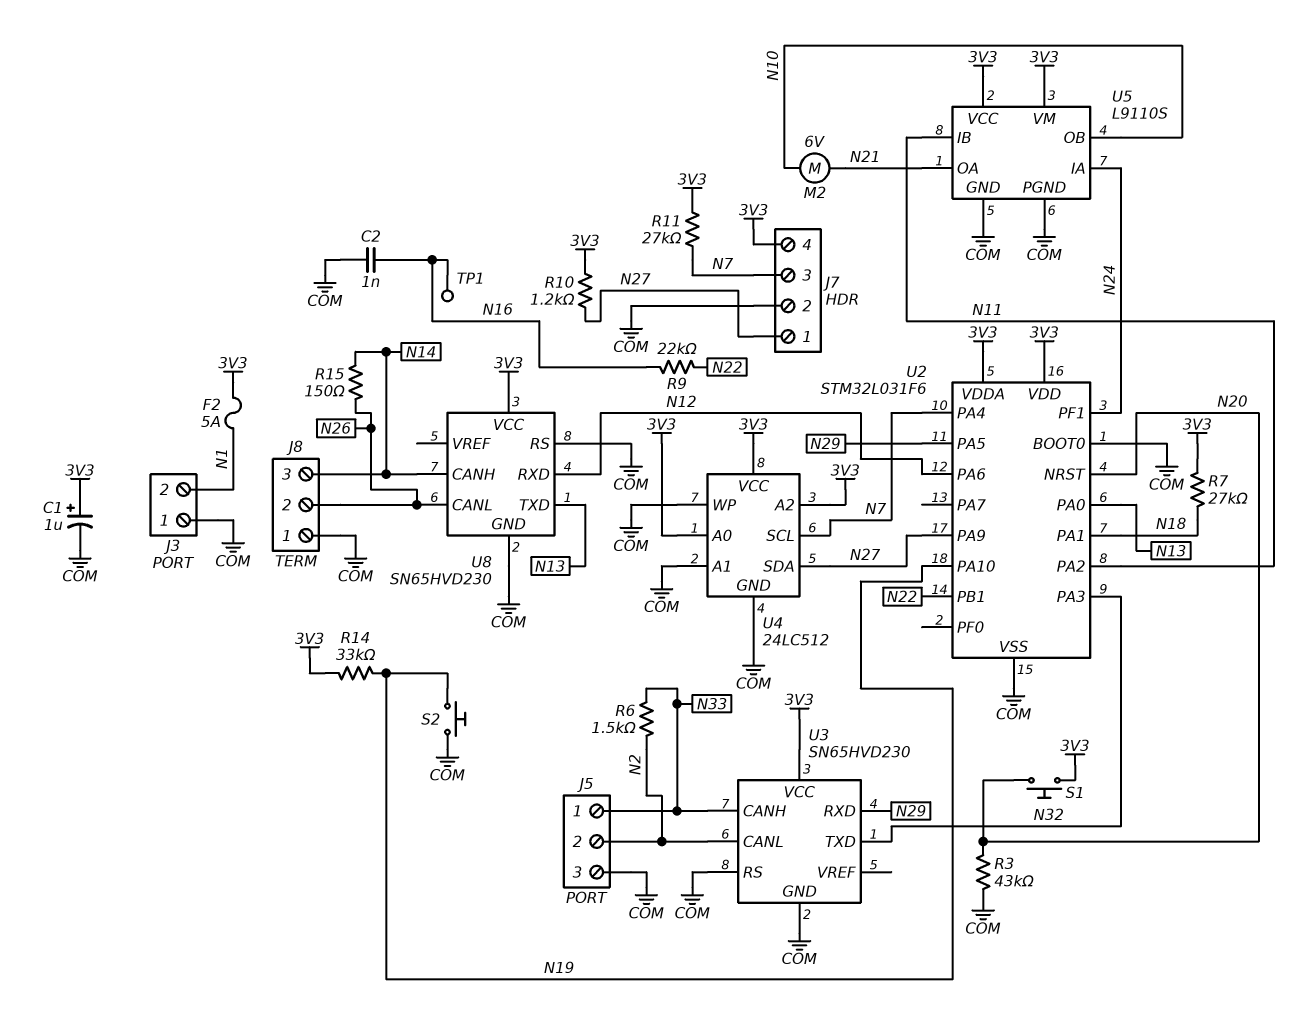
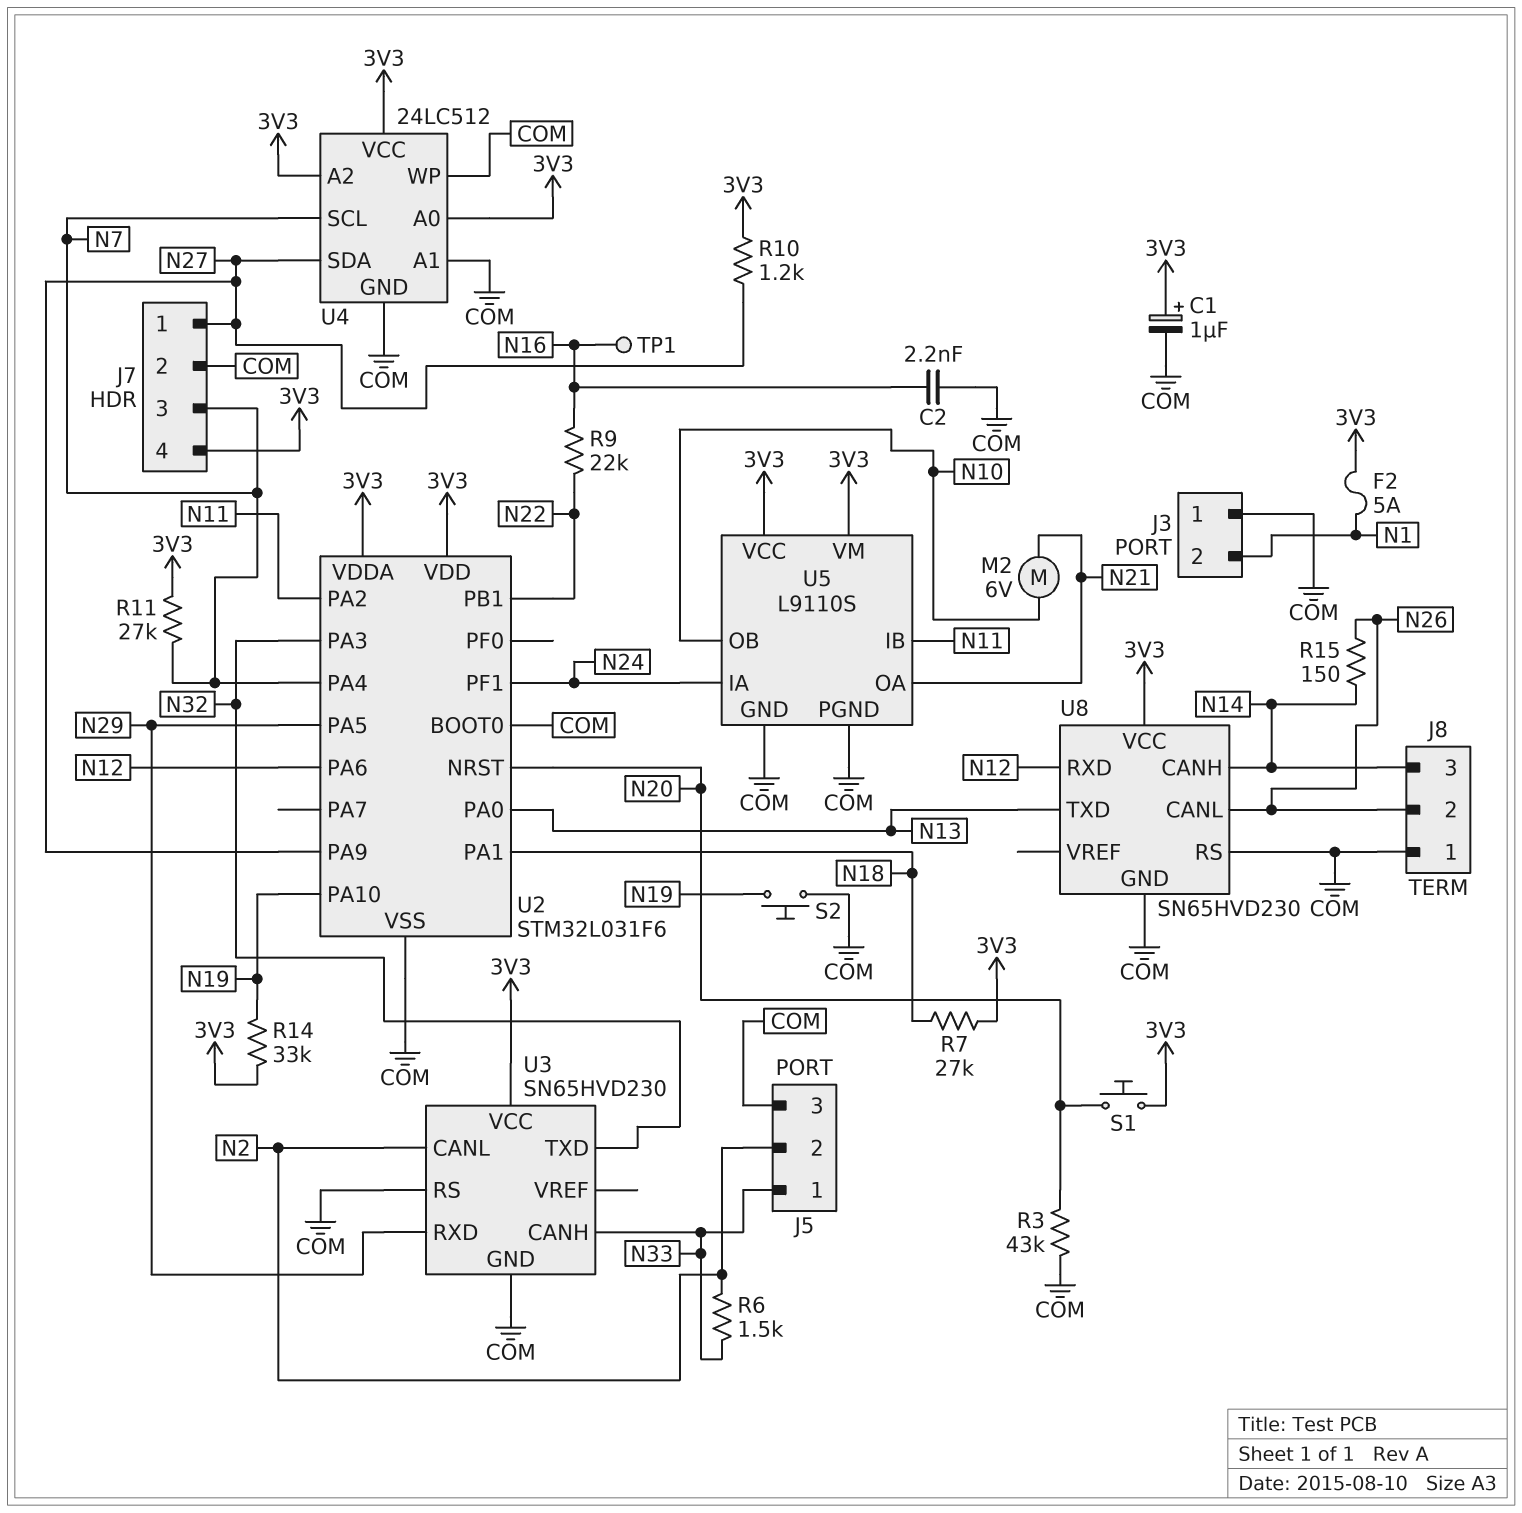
C2: 1nF (COM, N16) -> 2.2nF (COM, N16)

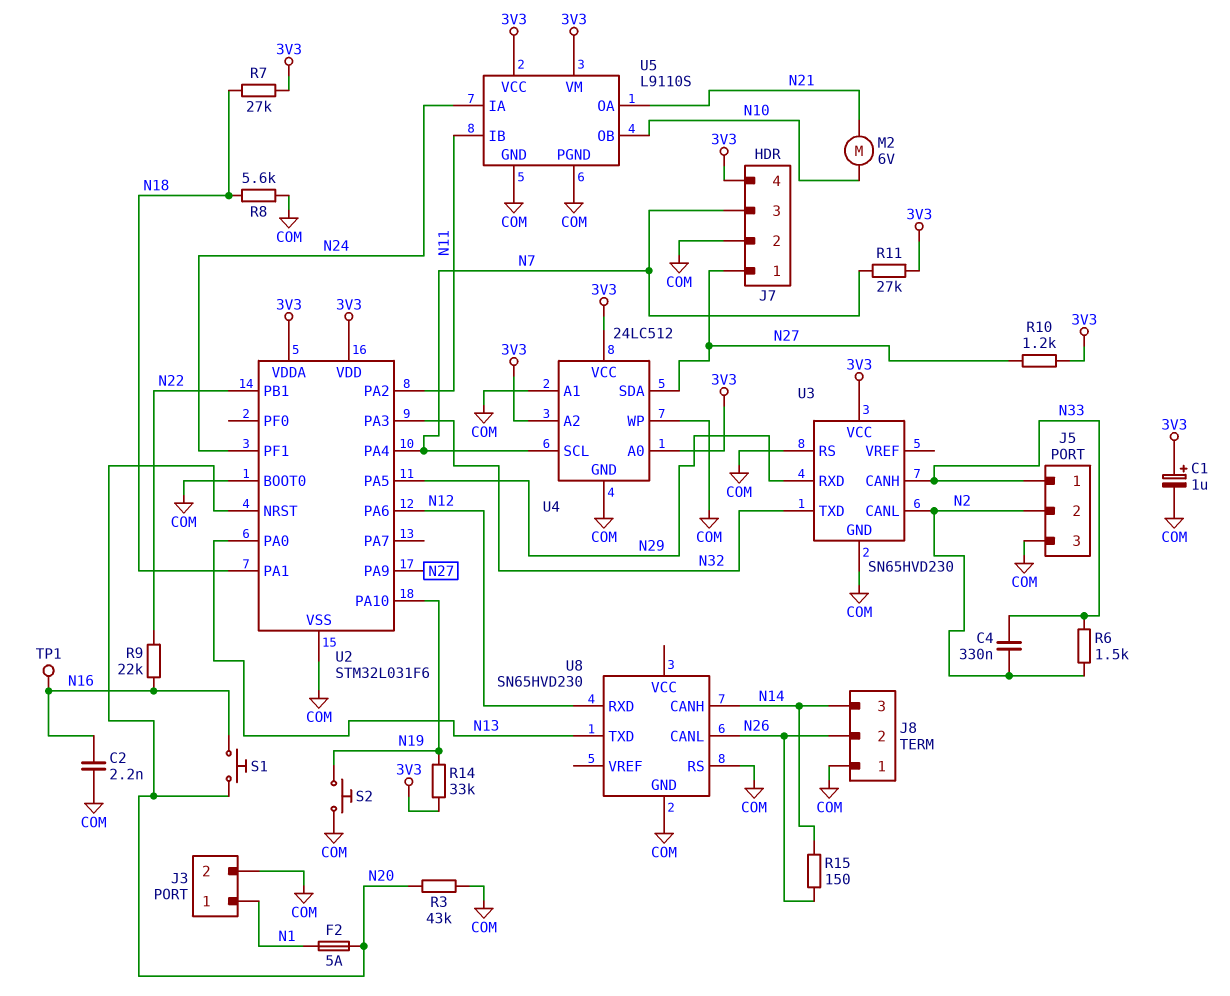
C4: none -> 330nF (N2, N33)
F2: 5A (3V3, N1) -> 5A (N1, N20)
J3 pin 1: COM -> N1
J3 pin 2: N1 -> COM
R8: none -> 5.6k (COM, N18)
S1: button (3V3, N20) -> button (N16, N20)
U8 pin VCC: 3V3 -> none

